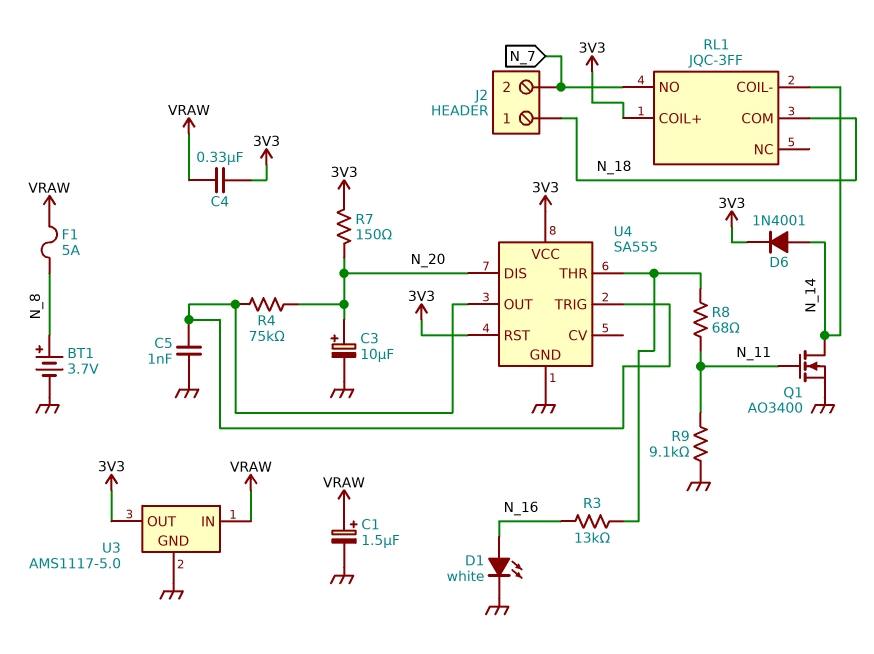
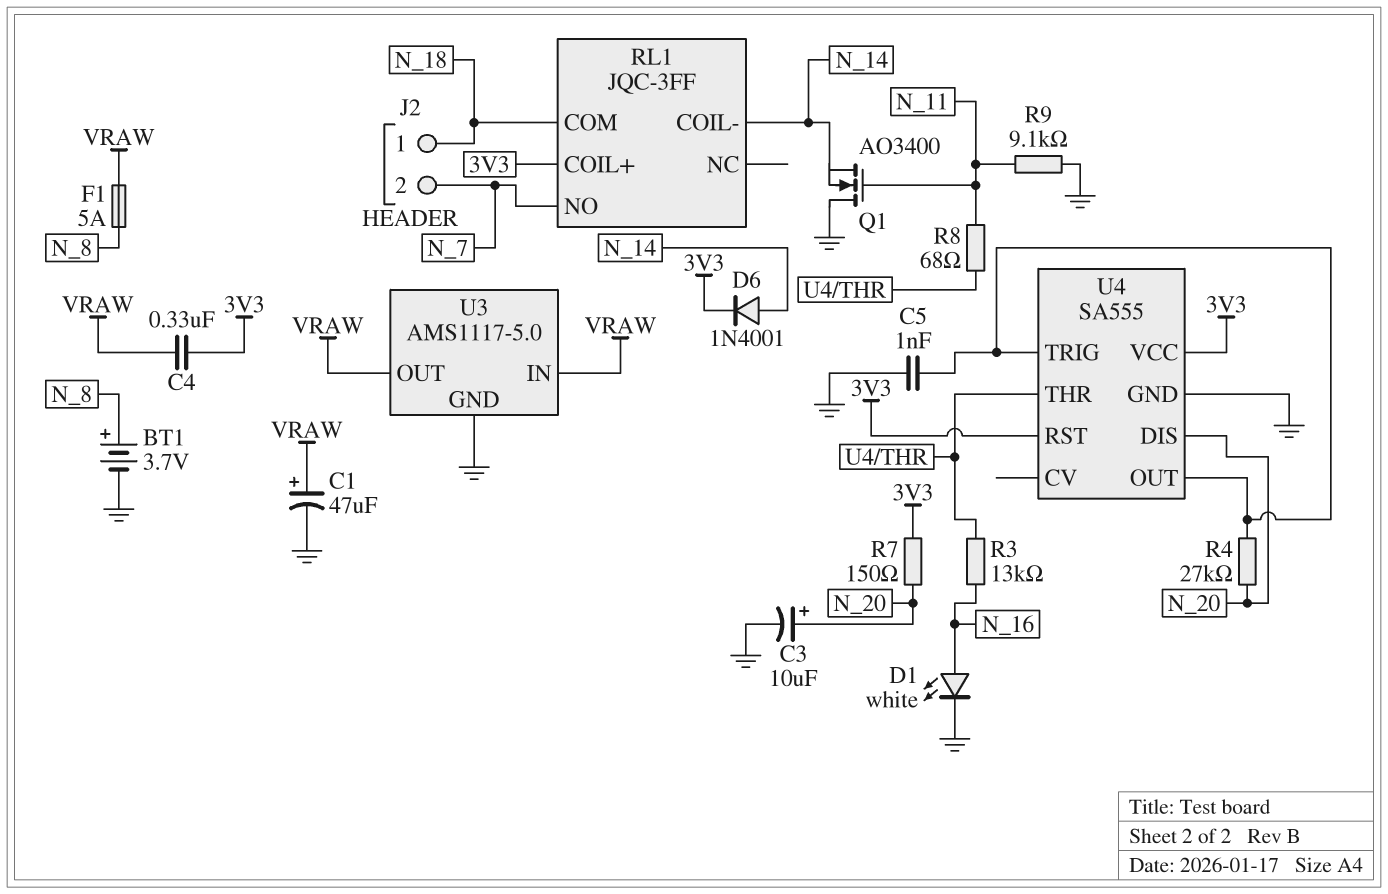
C1: 1.5uF (plus VRAW, minus GND) -> 47uF (plus VRAW, minus GND)
Q1: NMOS AO3400 (G N_11, D N_14, S GND) -> NMOS AO3400 (G N_11, D GND, S N_14)
R4: 75k (N_20, U4/OUT) -> 27k (N_20, U4/OUT)
U3 pin OUT: 3V3 -> VRAW

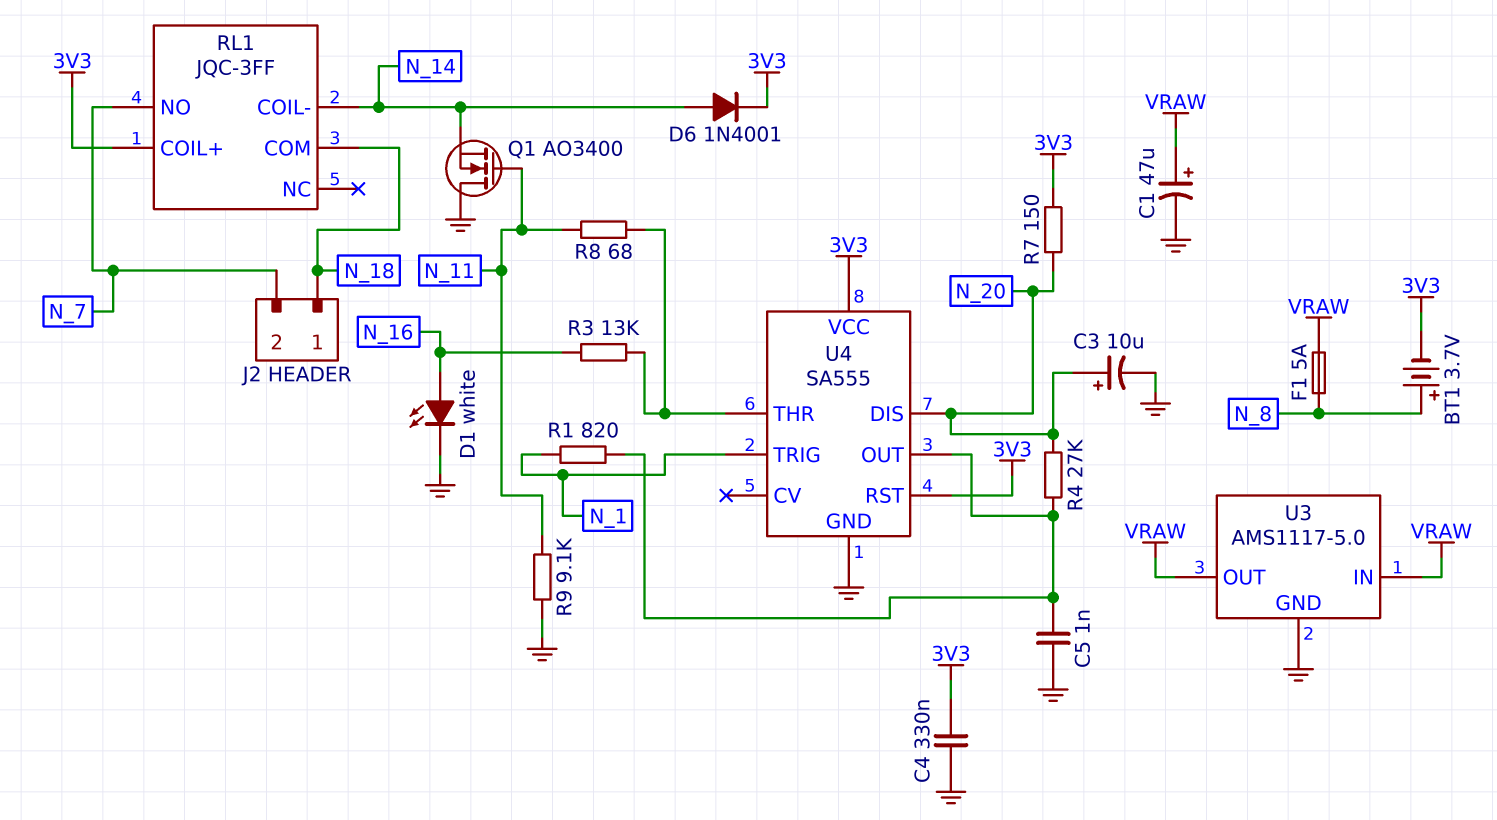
BT1: 3.7V (plus N_8, minus GND) -> 3.7V (plus N_8, minus 3V3)
C4: 330nF (3V3, VRAW) -> 330nF (3V3, GND)
R1: none -> 820 (N_1, U4/OUT)
U4 pin TRIG: U4/OUT -> N_1

